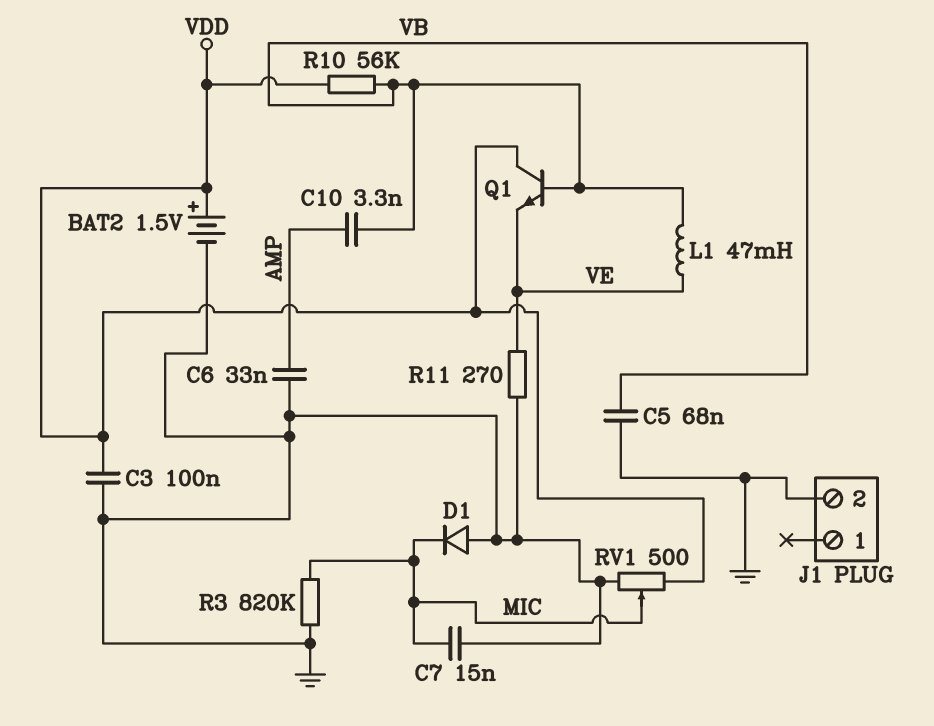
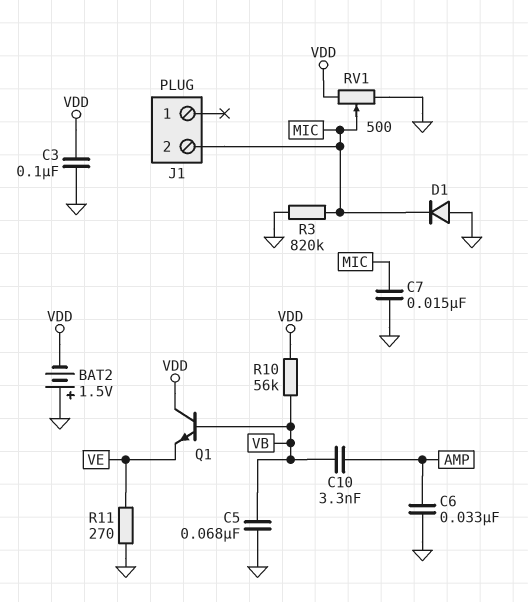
BAT2: 1.5V (plus VDD, minus GND) -> 1.5V (plus GND, minus VDD)
J1 pin 2: GND -> MIC
L1: 47mH (VB, VE) -> none

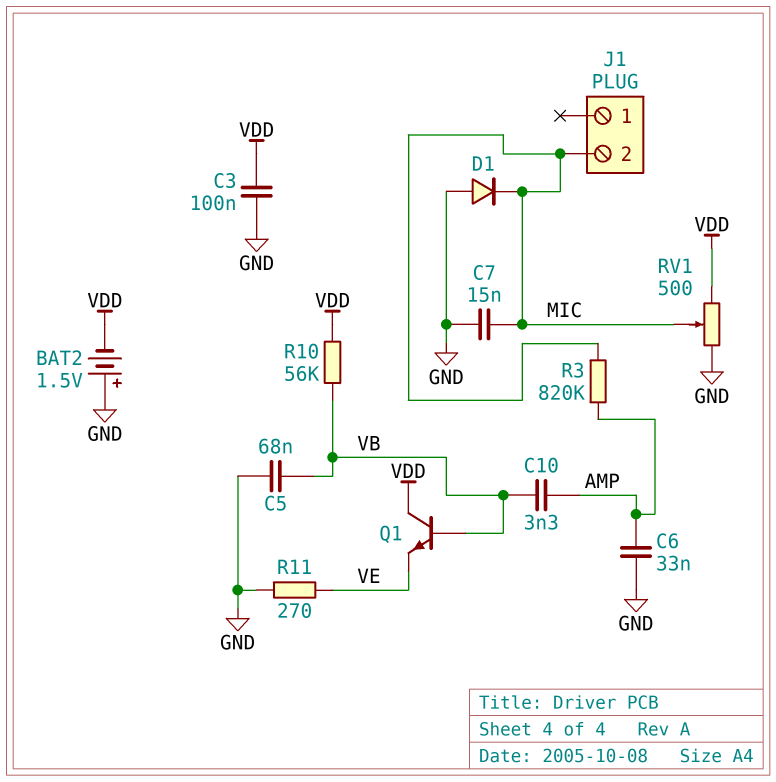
R3: 820k (GND, MIC) -> 820k (AMP, MIC)

